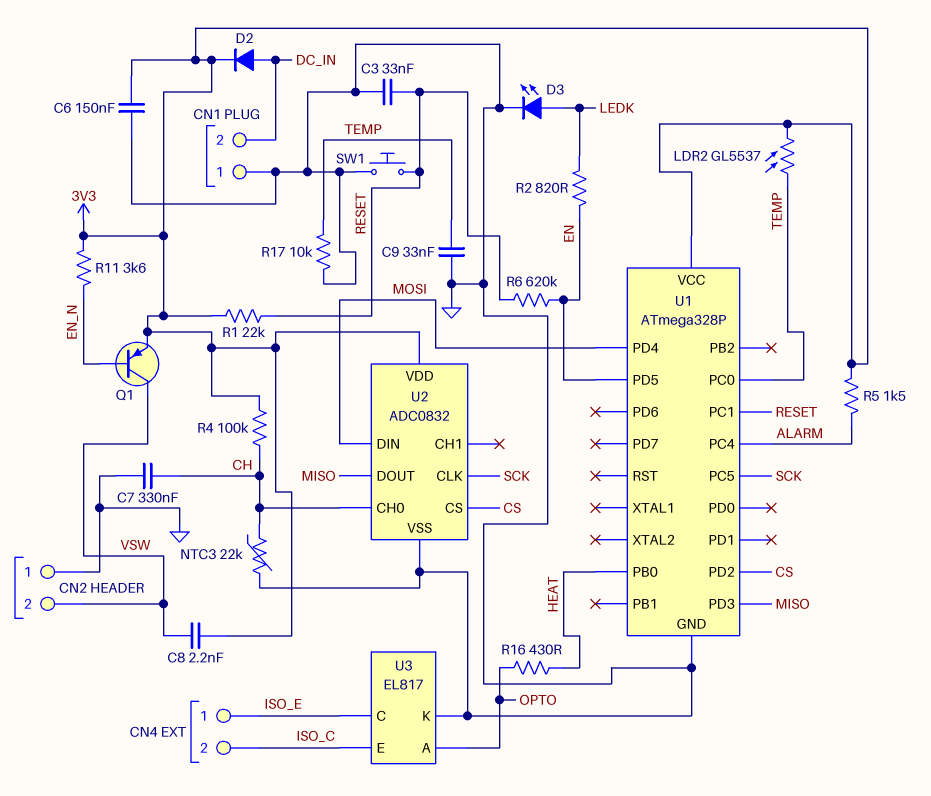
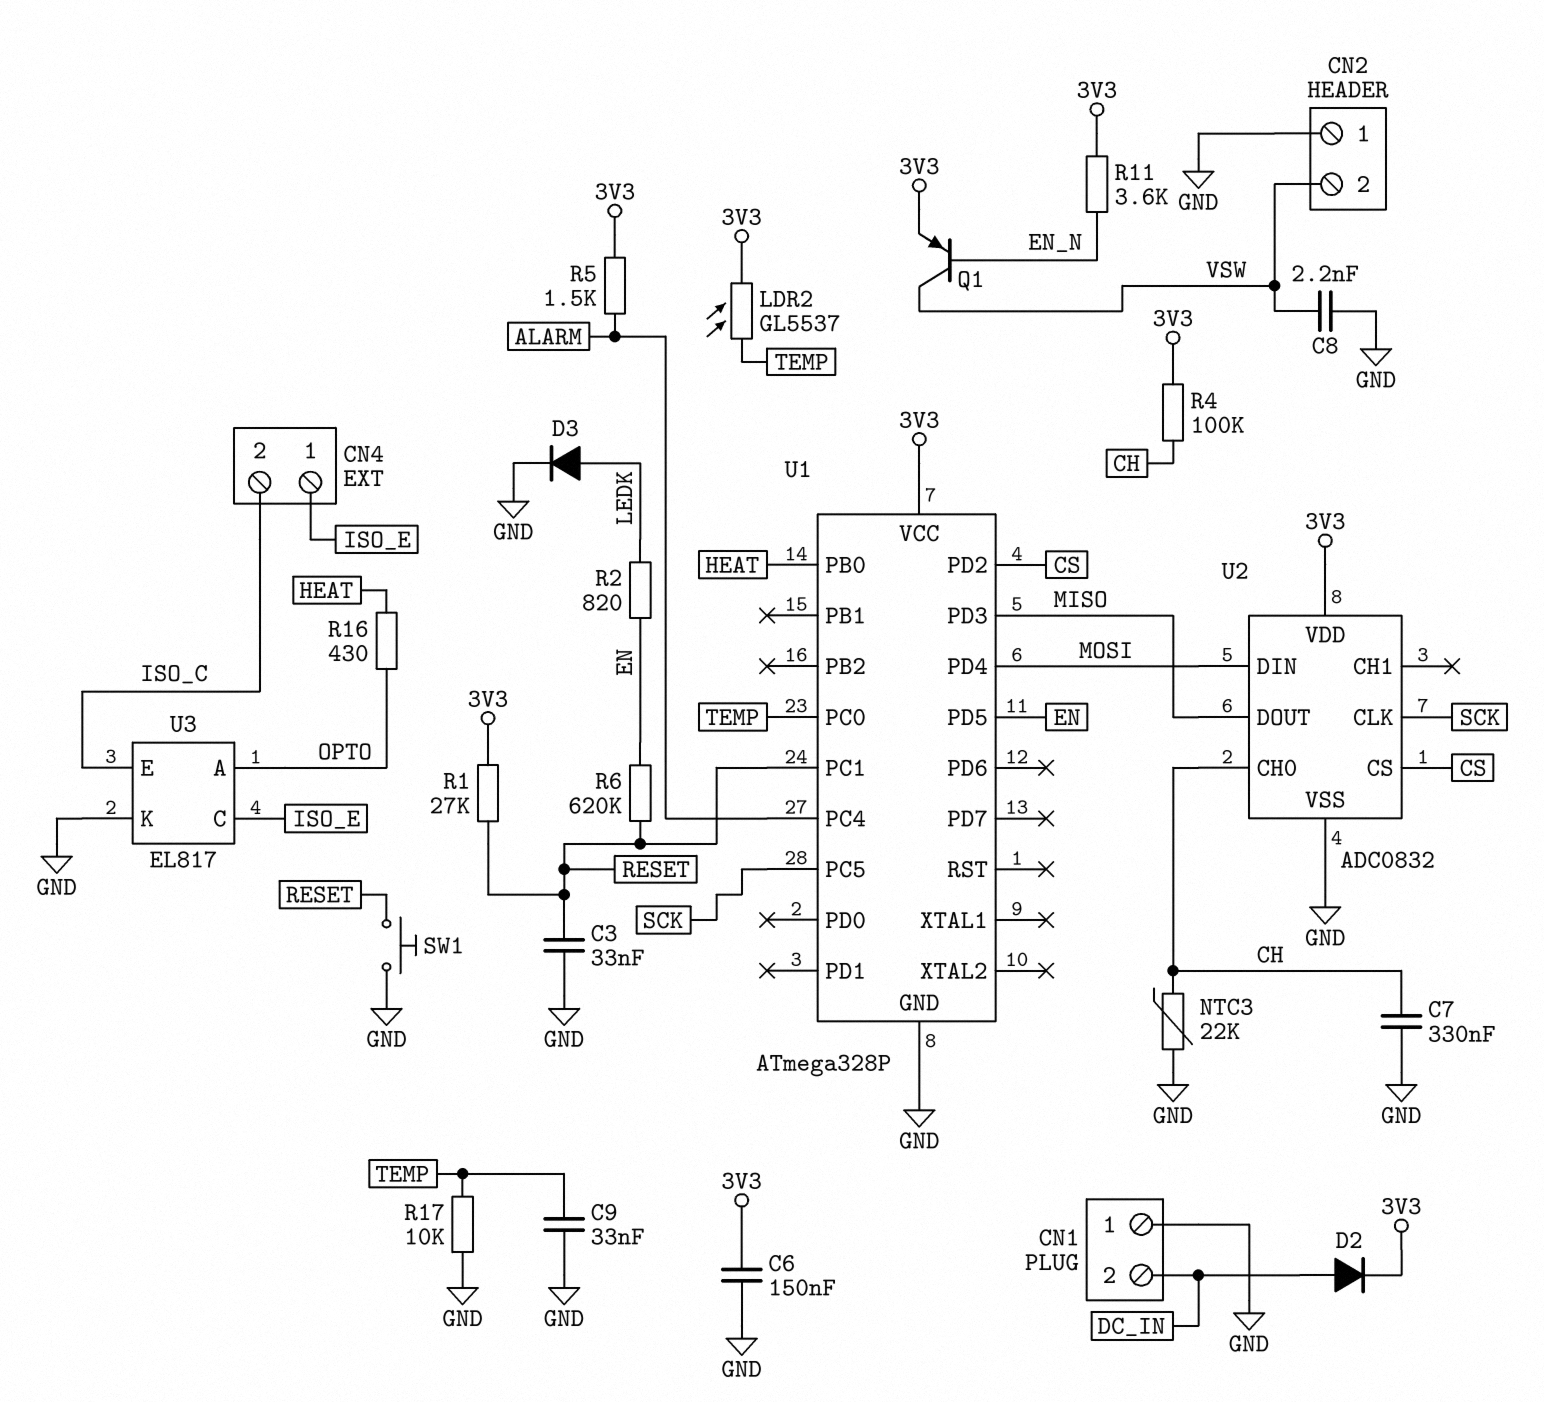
C8: 2.2nF (3V3, VSW) -> 2.2nF (GND, VSW)
D3: LED (A LEDK, K GND) -> diode (A LEDK, K GND)
R1: 22k (3V3, RESET) -> 27k (3V3, RESET)

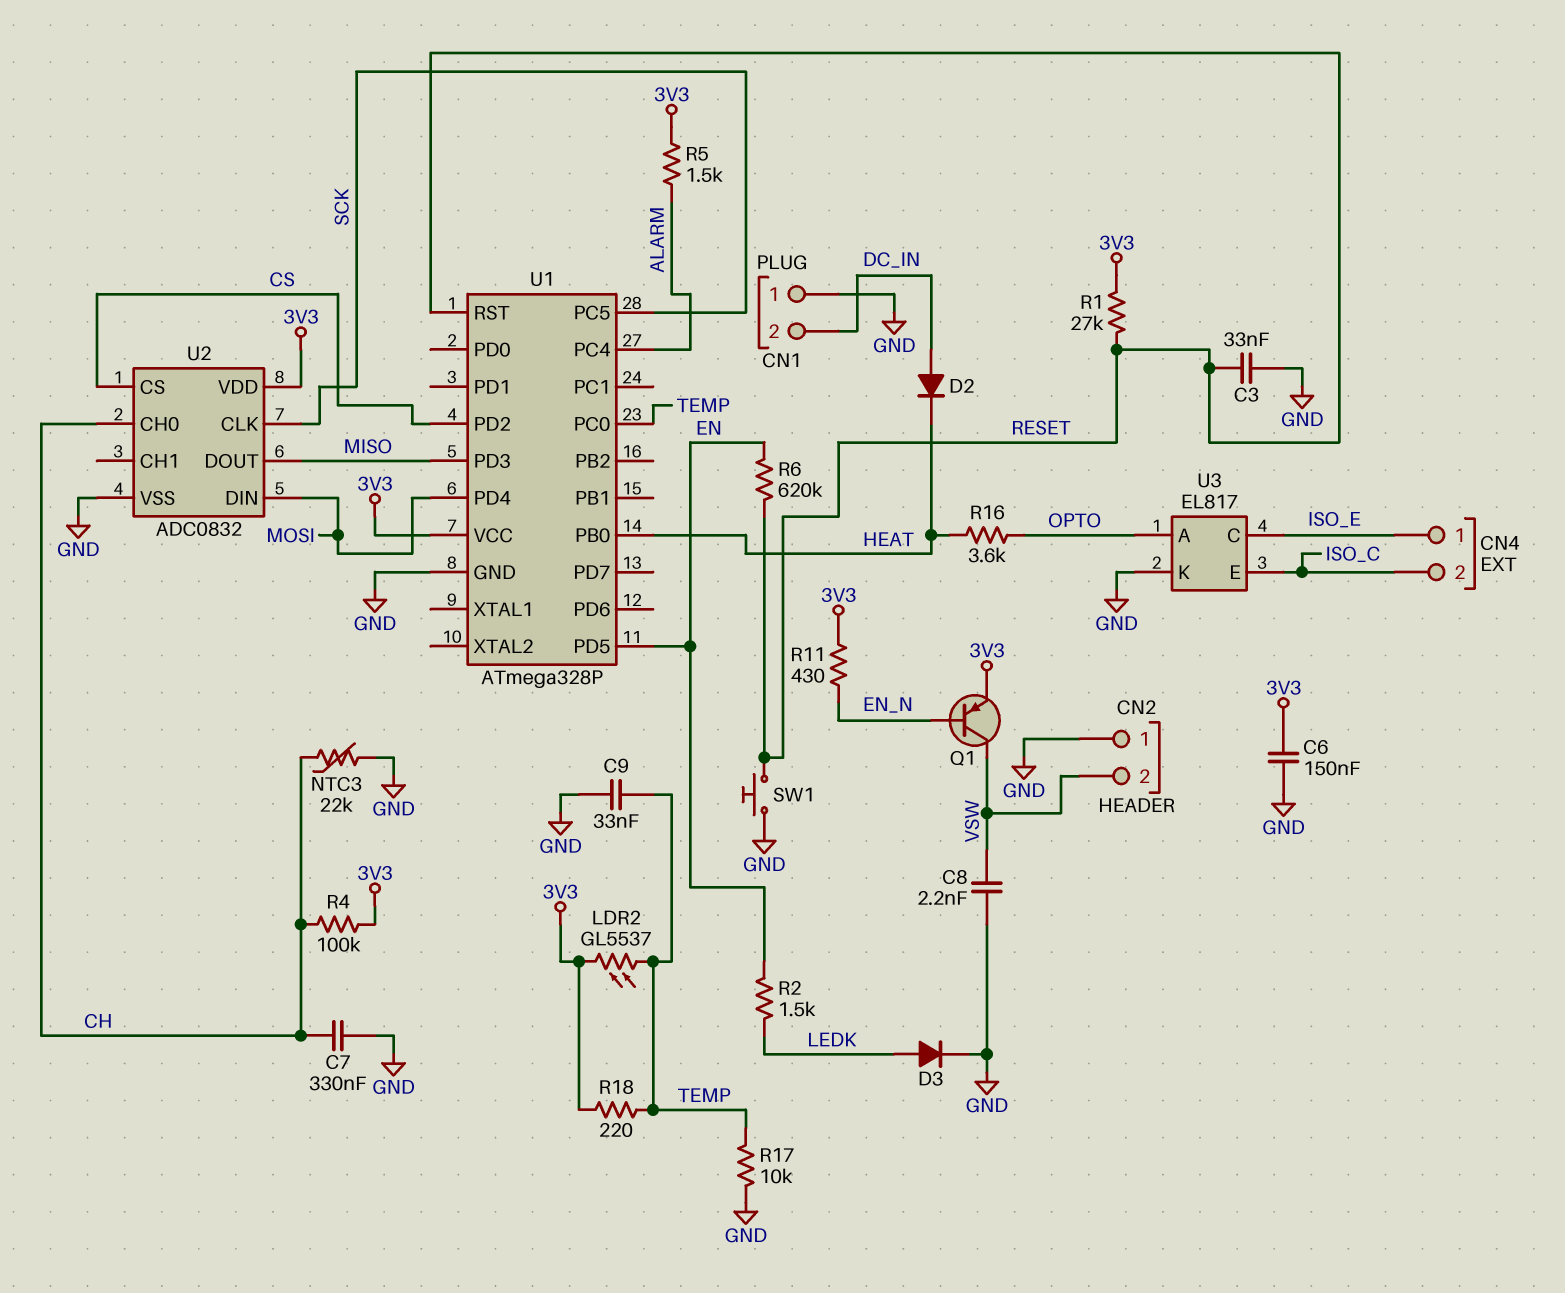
D2: diode (A DC_IN, K 3V3) -> diode (A DC_IN, K HEAT)
R2: 820 (EN, LEDK) -> 1.5k (EN, LEDK)
R11: 3.6k (3V3, EN_N) -> 430 (3V3, EN_N)
R16: 430 (HEAT, OPTO) -> 3.6k (HEAT, OPTO)
R18: none -> 220 (3V3, TEMP)
U1 pin PC1: RESET -> none
U1 pin RST: none -> RESET

